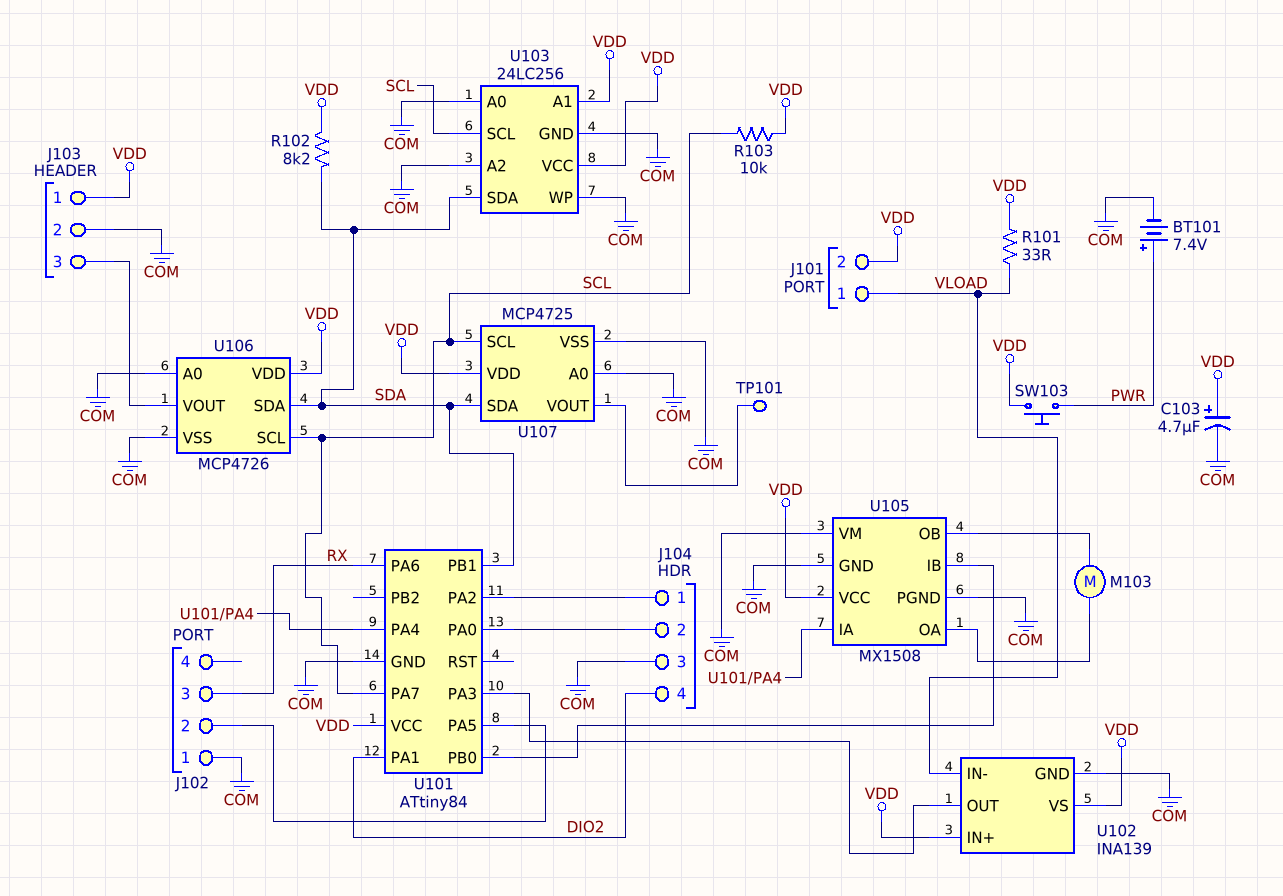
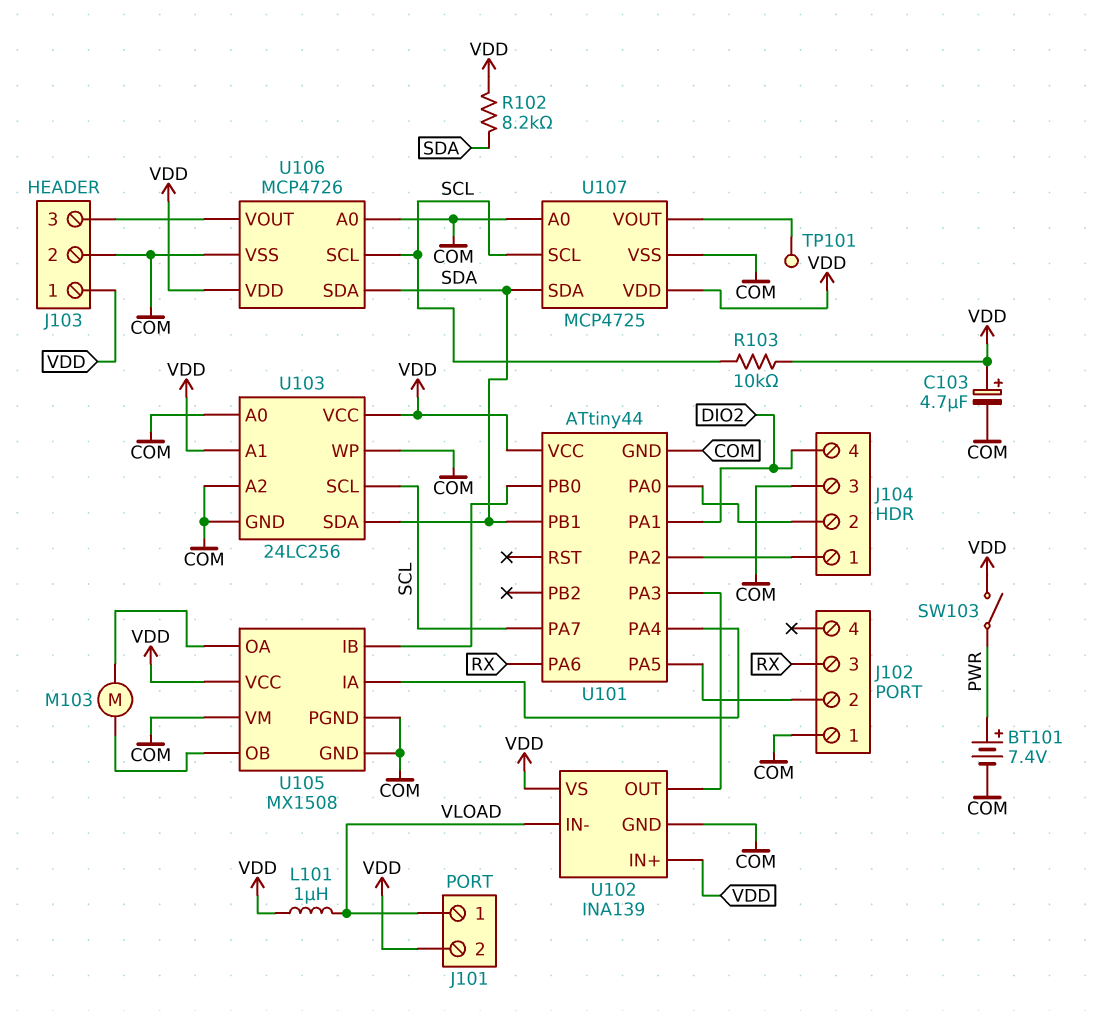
L101: none -> 1uH (VDD, VLOAD)
R101: 33 (VDD, VLOAD) -> none
SW103: button (PWR, VDD) -> switch (PWR, VDD)
U101: ATtiny84 -> ATtiny44

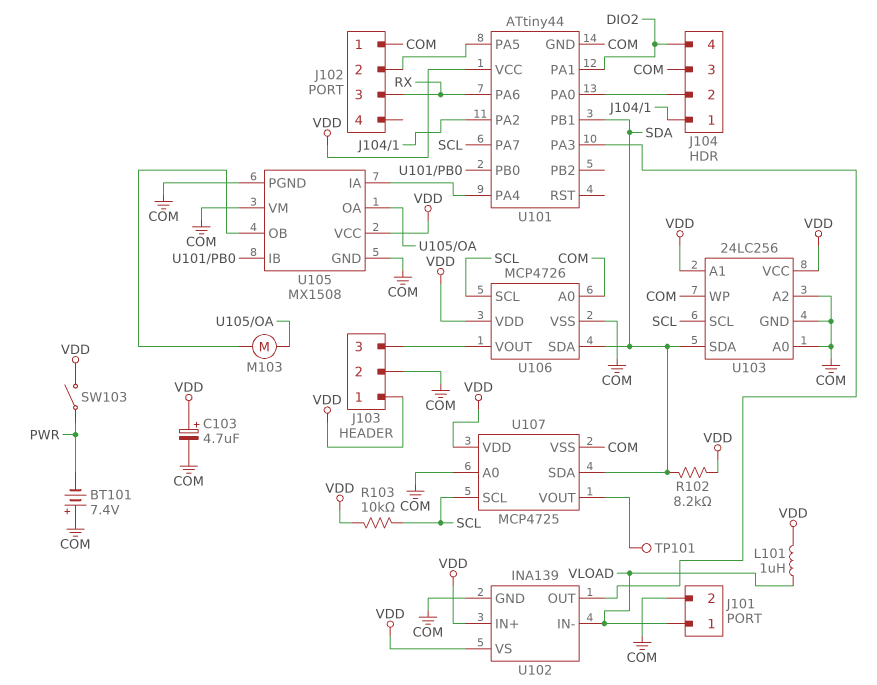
BT101: 7.4V (plus PWR, minus COM) -> 7.4V (plus COM, minus PWR)
J101 pin 2: VDD -> COM

